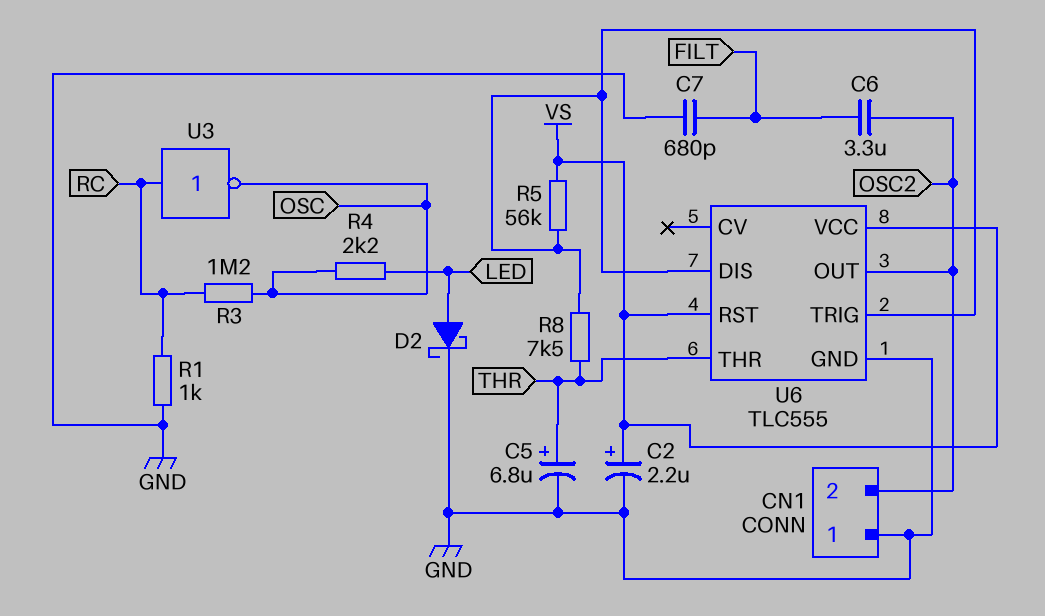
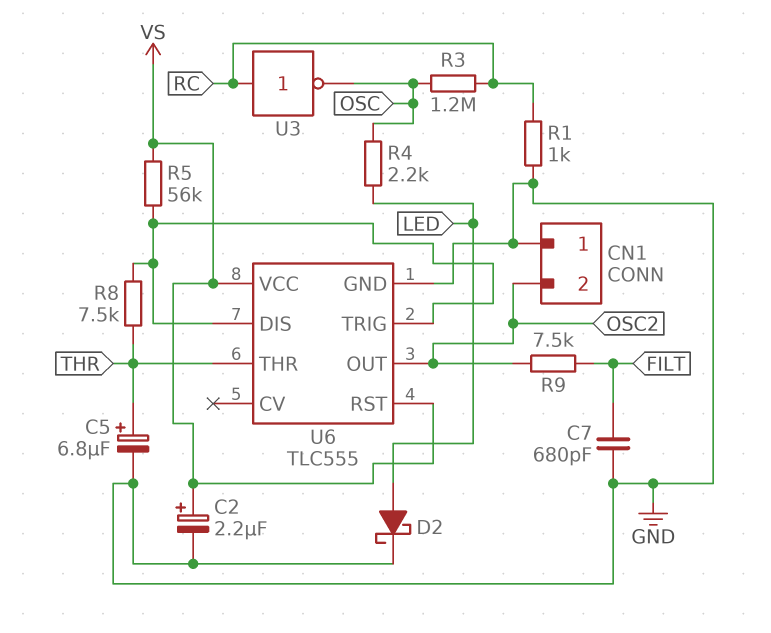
C6: 3.3uF (FILT, OSC2) -> none
R9: none -> 7.5k (FILT, OSC2)

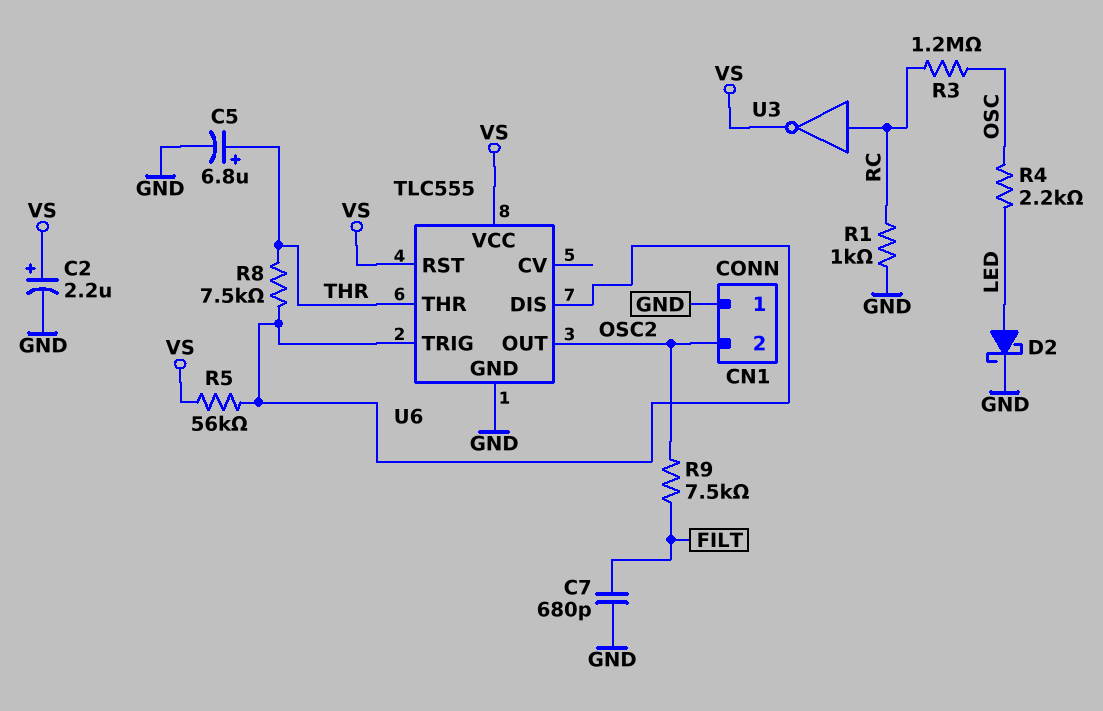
U3: NOT (in RC, out OSC) -> NOT (in RC, out VS)

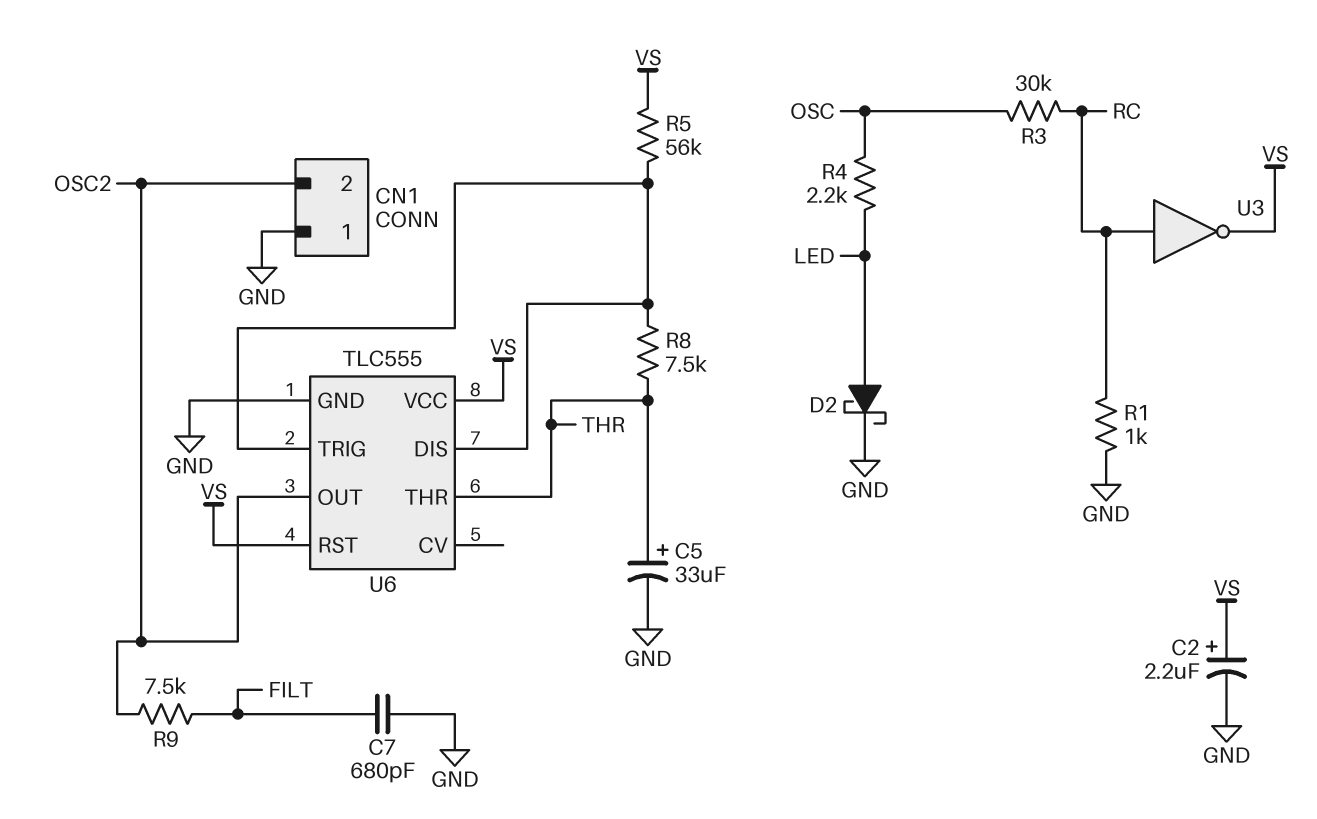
C5: 6.8uF (plus THR, minus GND) -> 33uF (plus THR, minus GND)
R3: 1.2M (OSC, RC) -> 30k (OSC, RC)

